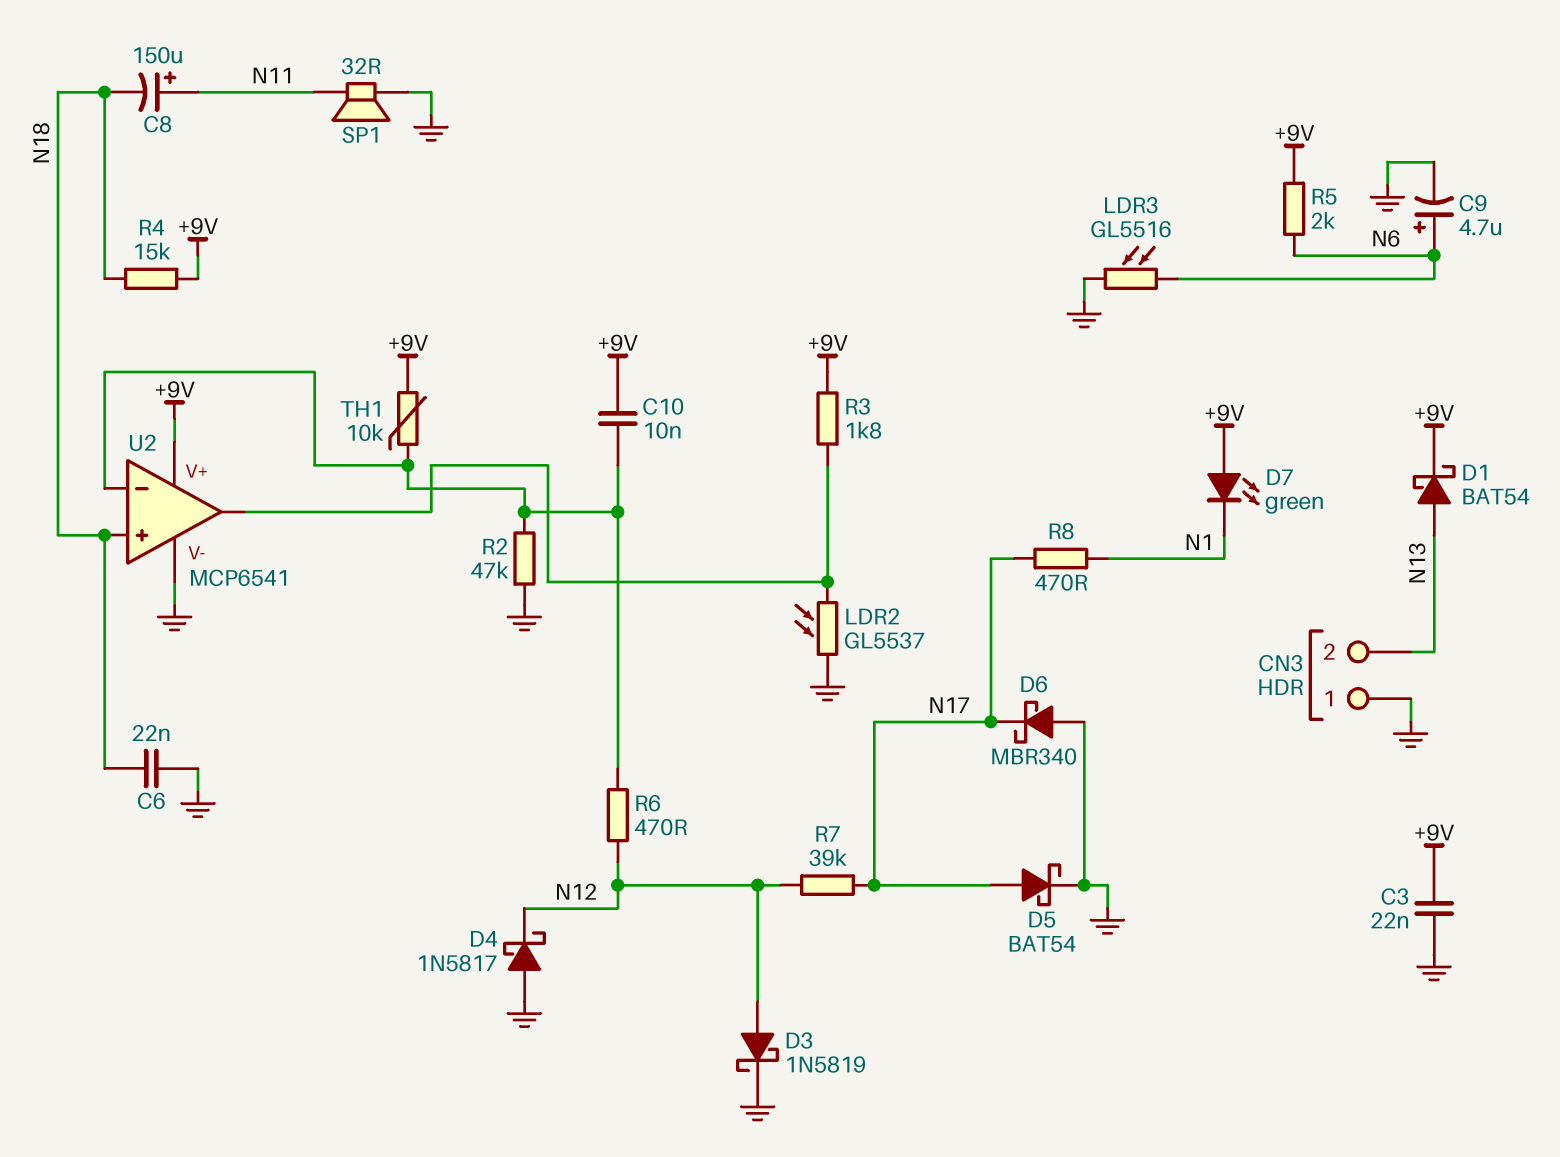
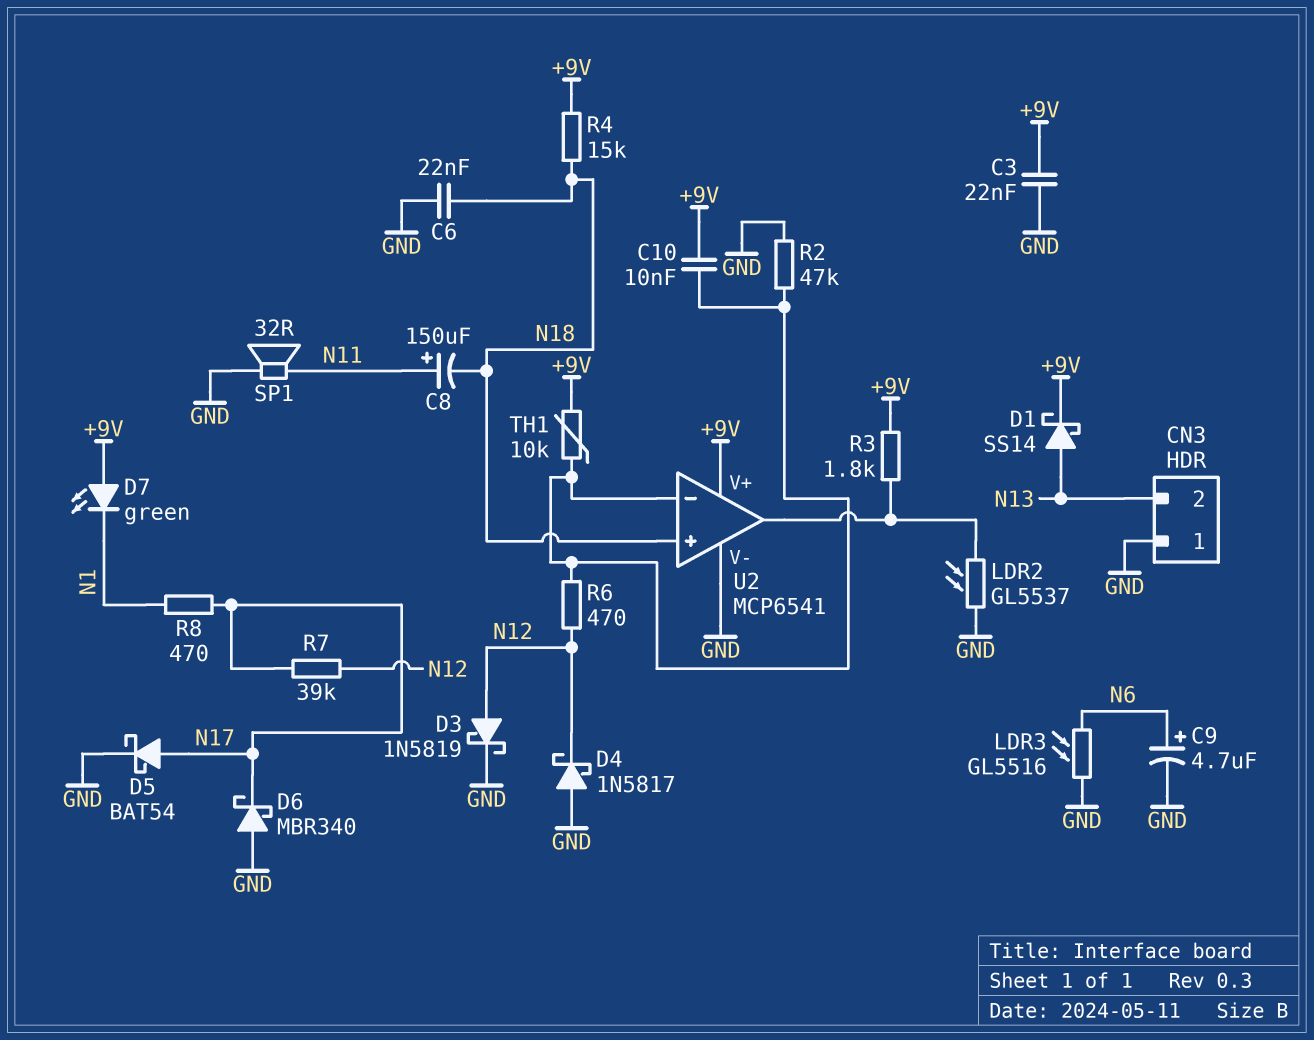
D1: schottky BAT54 (A N13, K +9V) -> schottky SS14 (A N13, K +9V)
R5: 2k (+9V, N6) -> none

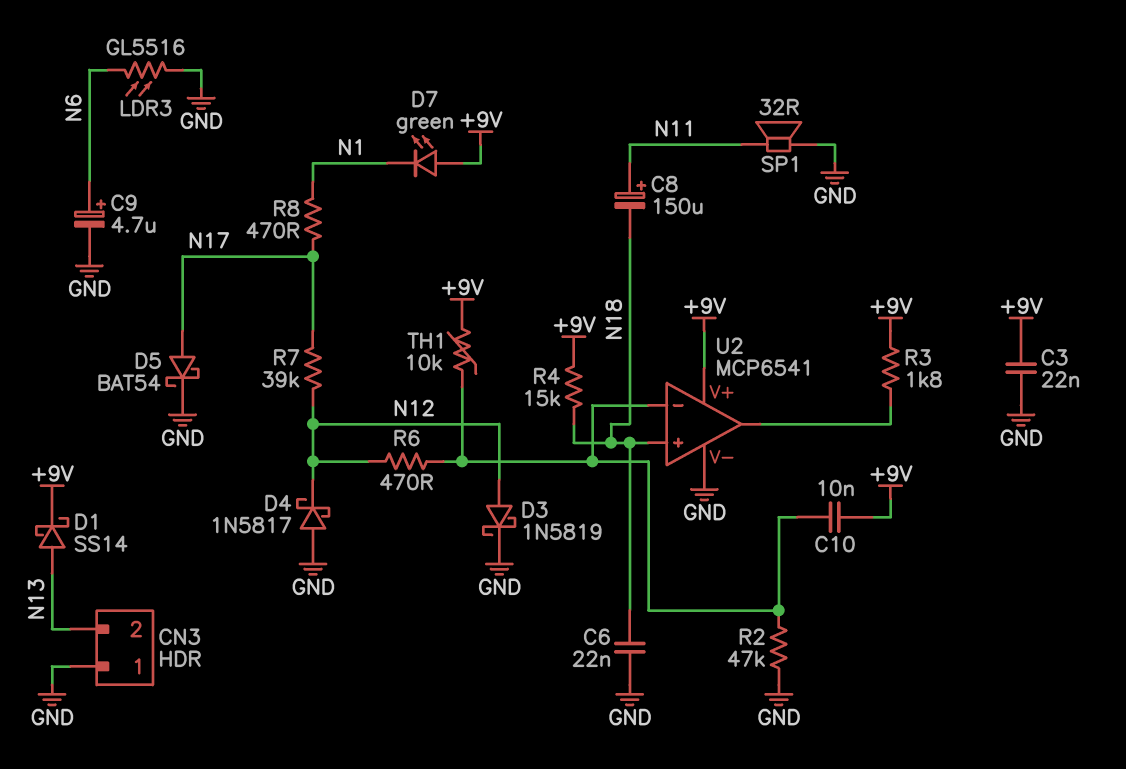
D6: schottky MBR340 (A GND, K N17) -> none
LDR2: GL5537 (GND, U2/out) -> none

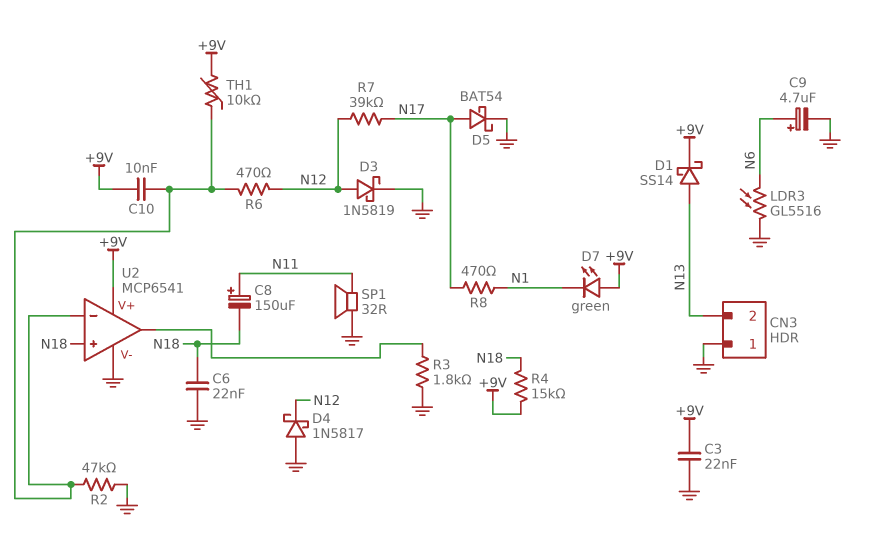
R3: 1.8k (+9V, U2/out) -> 1.8k (GND, U2/out)

